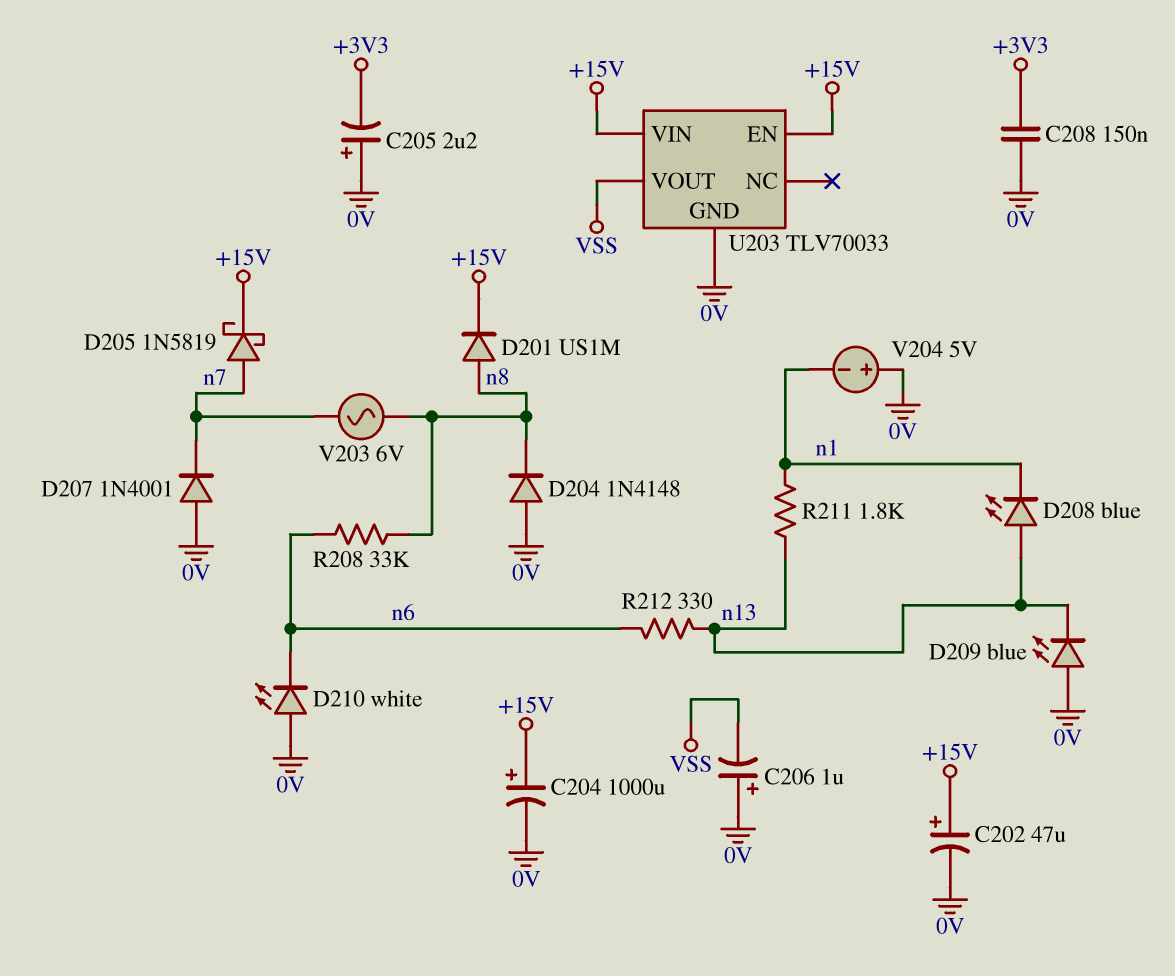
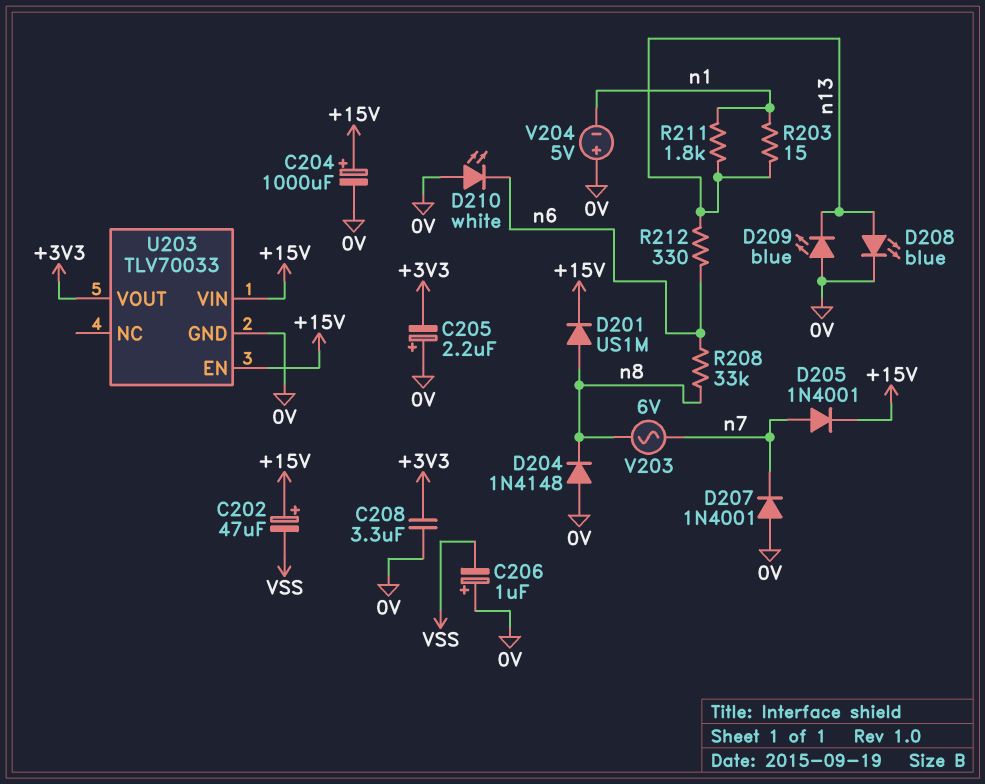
C202: 47uF (plus +15V, minus 0V) -> 47uF (plus +15V, minus VSS)
C208: 150nF (+3V3, 0V) -> 3.3uF (+3V3, 0V)
D205: schottky 1N5819 (A n7, K +15V) -> diode 1N4001 (A n7, K +15V)
D208: LED blue (A n13, K n1) -> LED blue (A n13, K 0V)
R203: none -> 15 (n1, n13)
U203 pin VOUT: VSS -> +3V3

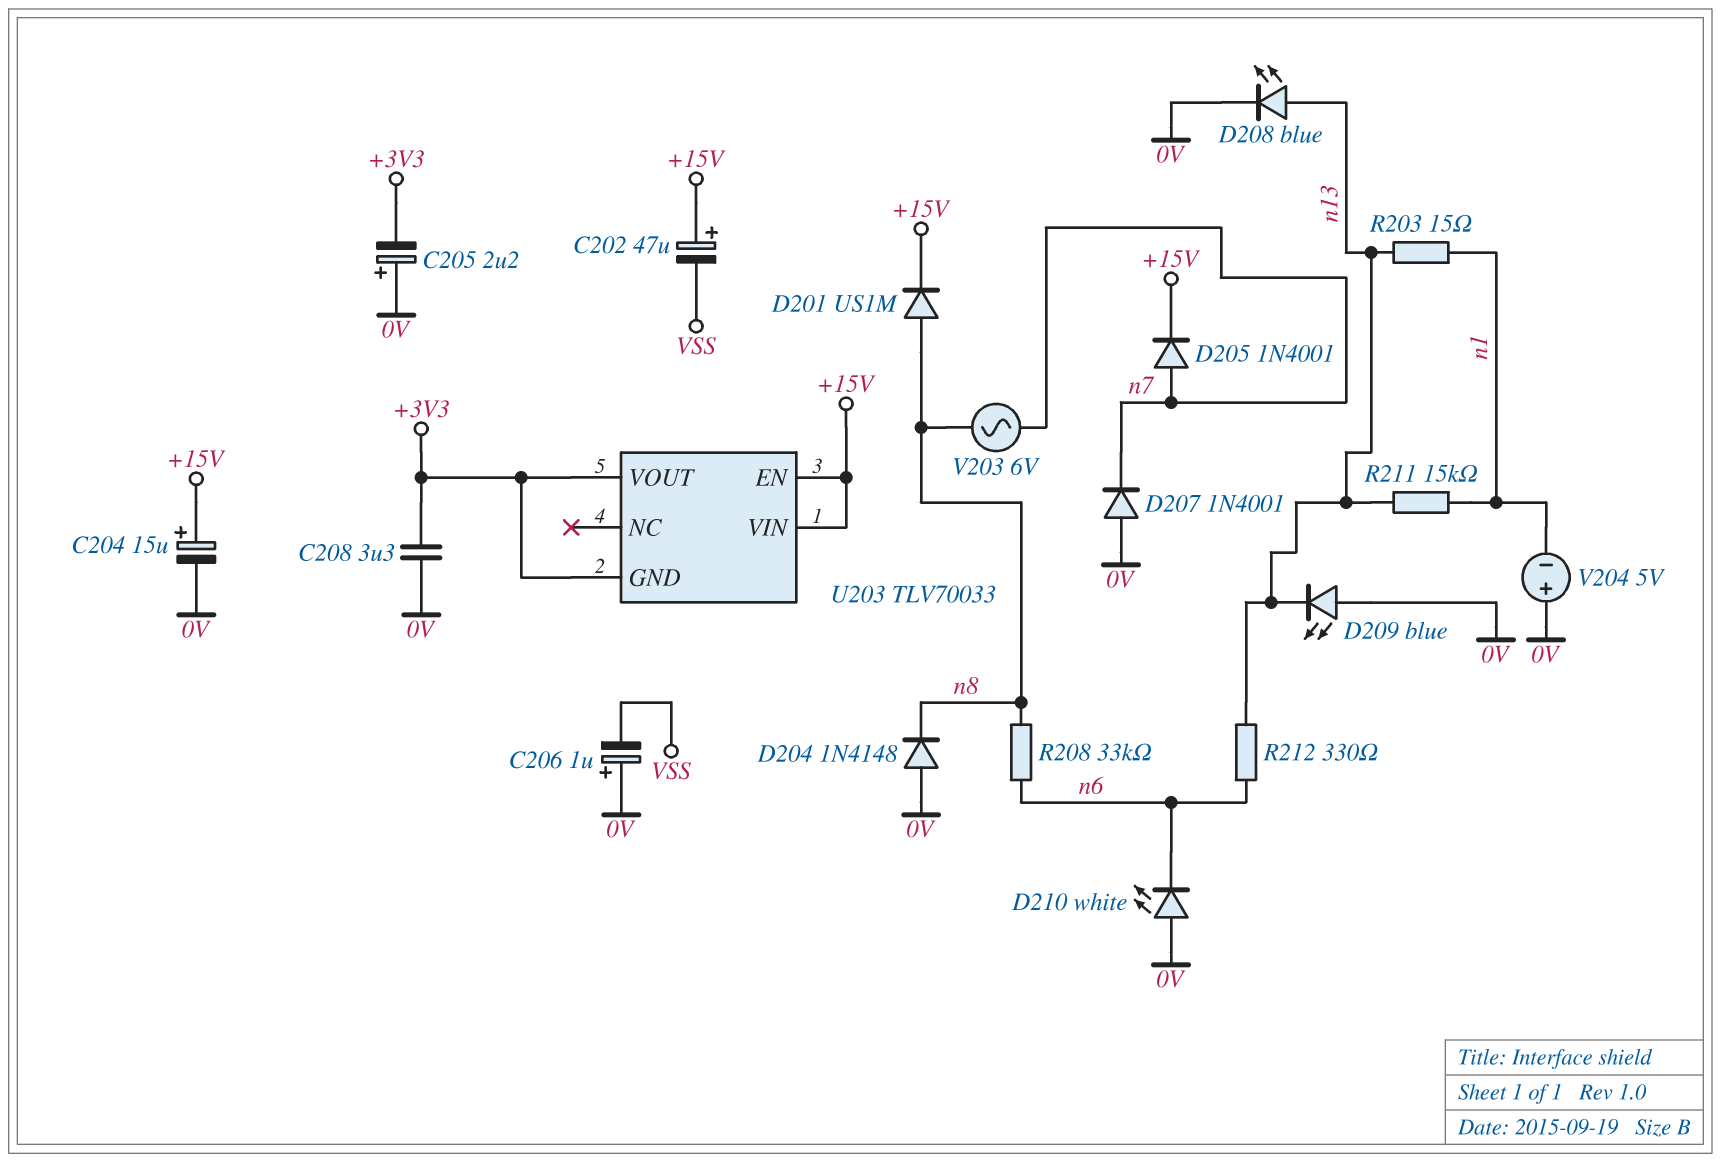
C204: 1000uF (plus +15V, minus 0V) -> 15uF (plus +15V, minus 0V)
R211: 1.8k (n1, n13) -> 15k (n1, n13)
U203 pin GND: 0V -> +3V3

